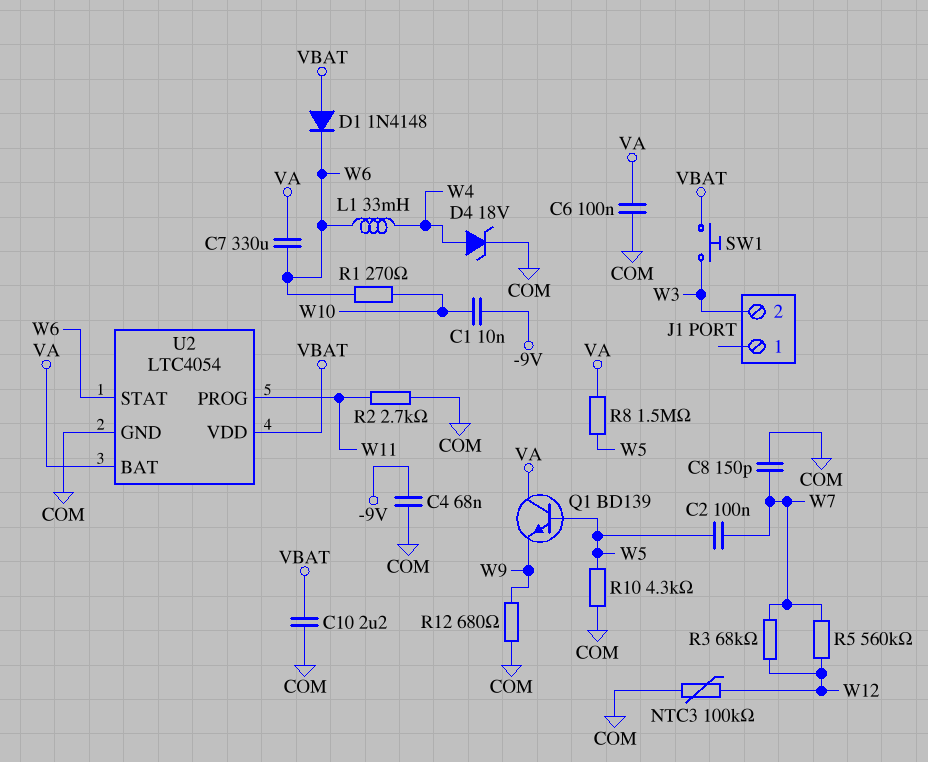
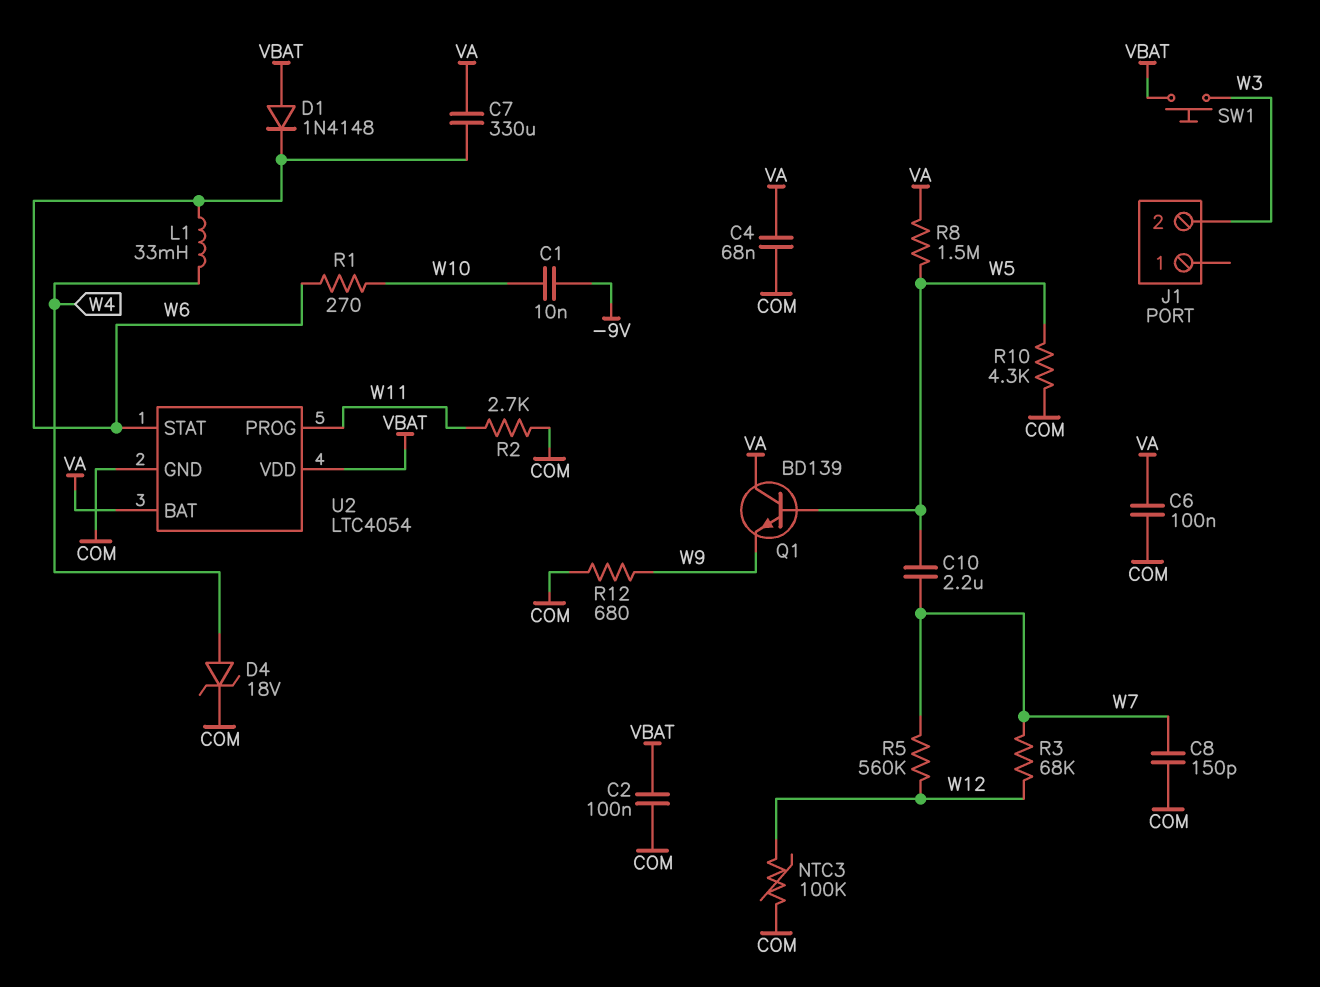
C2: 100nF (W5, W7) -> 100nF (COM, VBAT)
C4: 68nF (-9V, COM) -> 68nF (COM, VA)
C10: 2.2uF (COM, VBAT) -> 2.2uF (W5, W7)

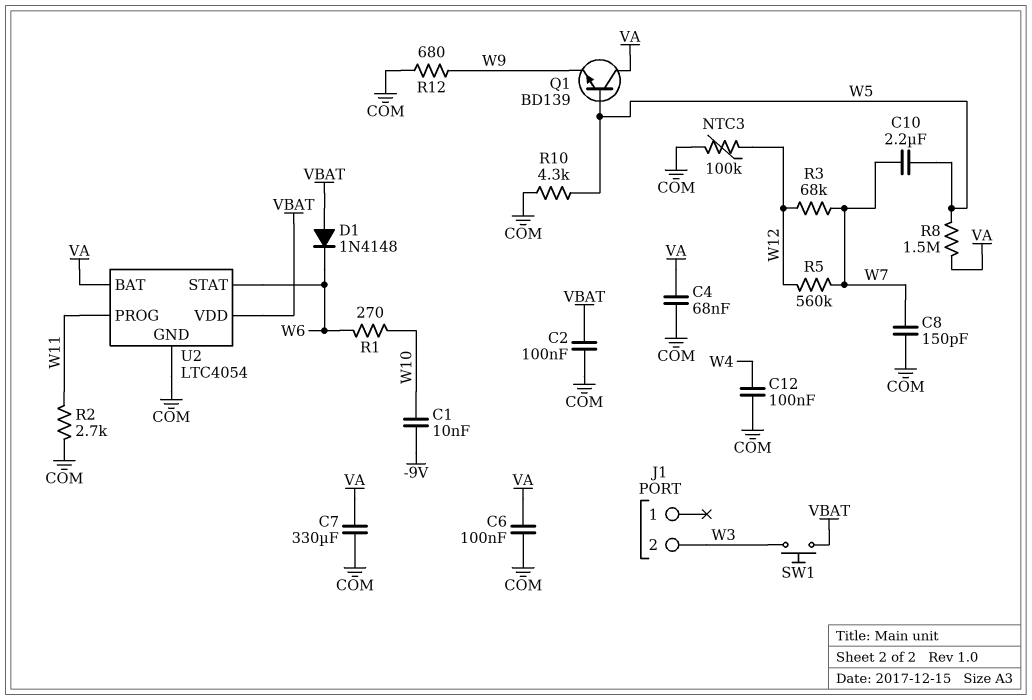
C7: 330uF (VA, W6) -> 330uF (COM, VA)
C12: none -> 100nF (COM, W4)
D4: zener 18V (A W4, K COM) -> none
L1: 33mH (W4, W6) -> none

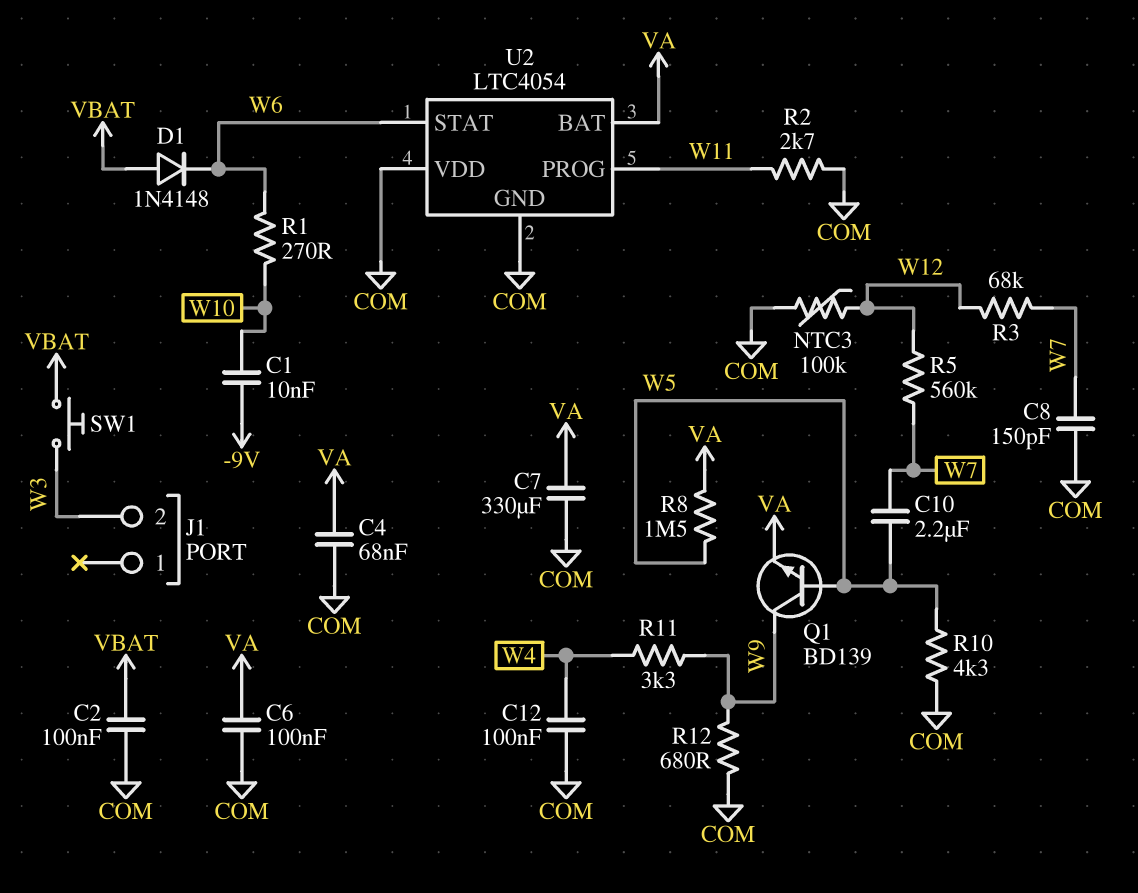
Q1: NPN BD139 (B W5, C VA, E W9) -> NPN BD139 (B W5, C W9, E VA)
R11: none -> 3.3k (W4, W9)
U2 pin VDD: VBAT -> COM

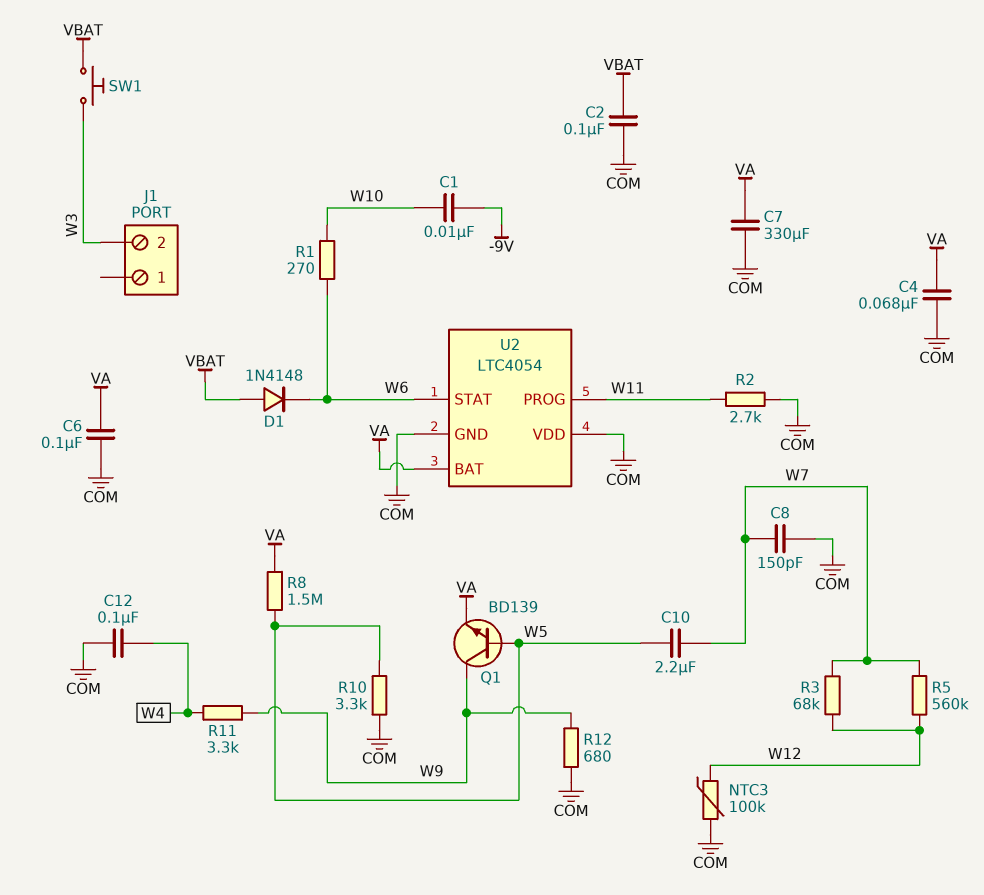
R10: 4.3k (COM, W5) -> 3.3k (COM, W5)

